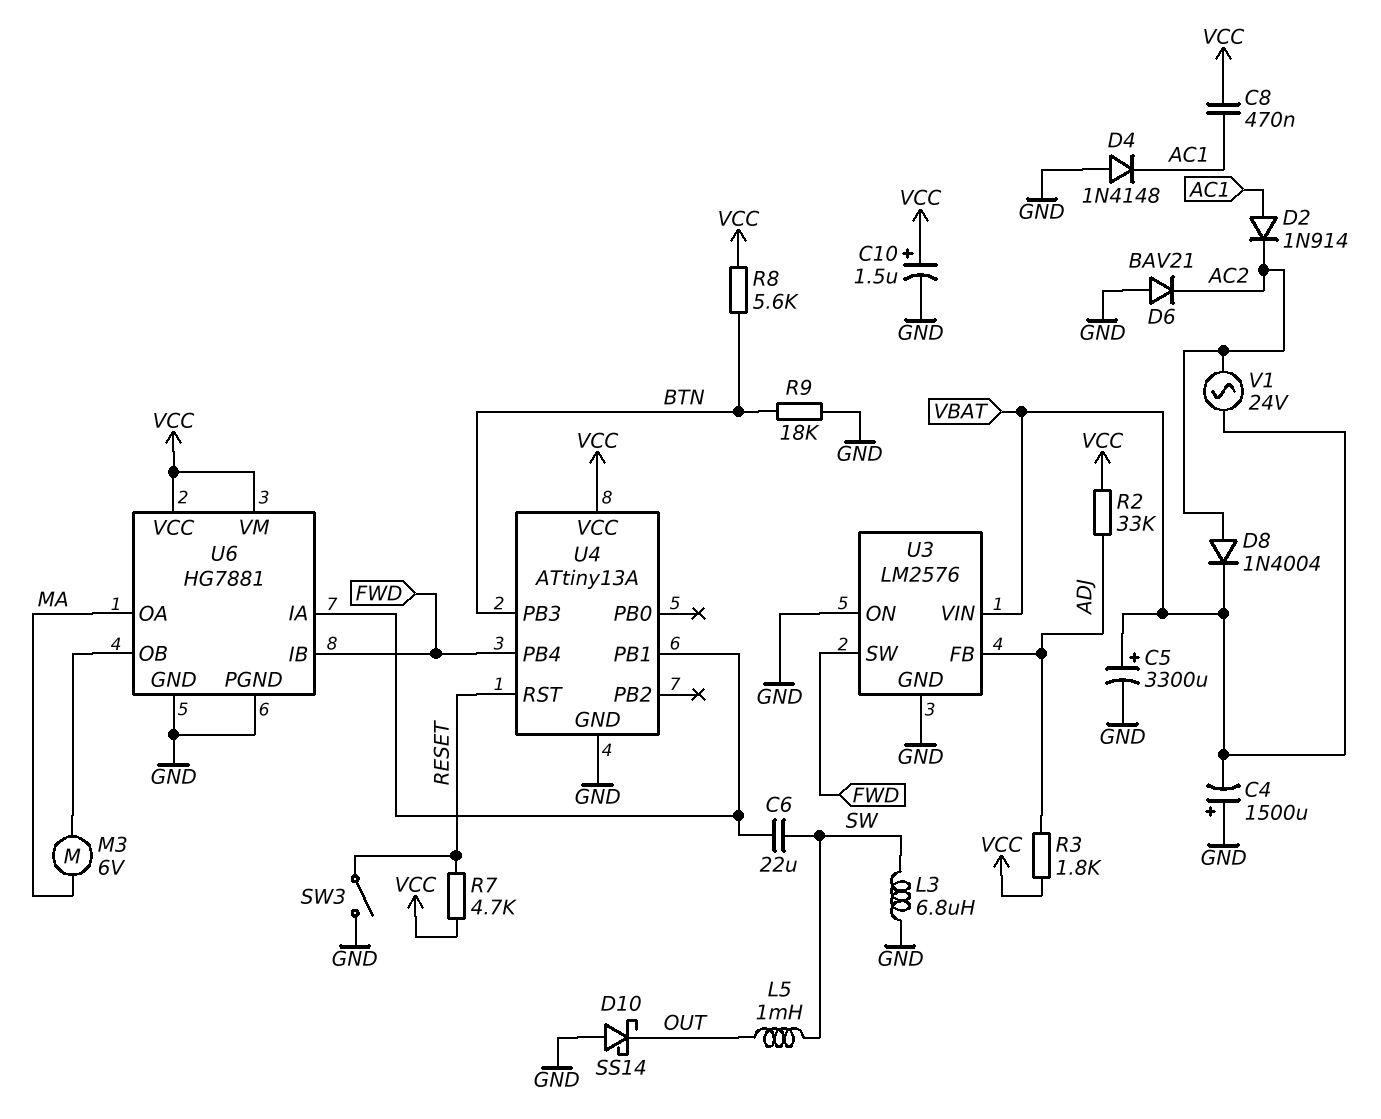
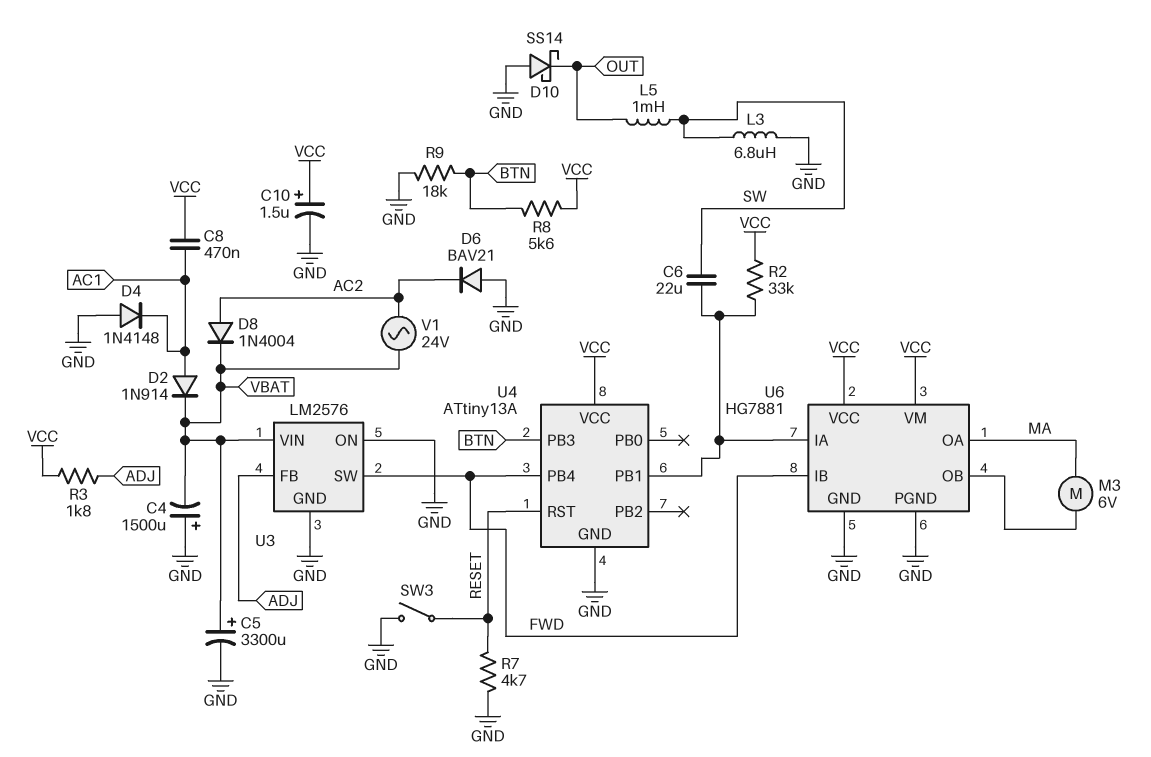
D2: diode 1N914 (A AC1, K AC2) -> diode 1N914 (A AC1, K VBAT)
R2: 33k (ADJ, VCC) -> 33k (U4/PB1, VCC)
R7: 4.7k (RESET, VCC) -> 4.7k (GND, RESET)

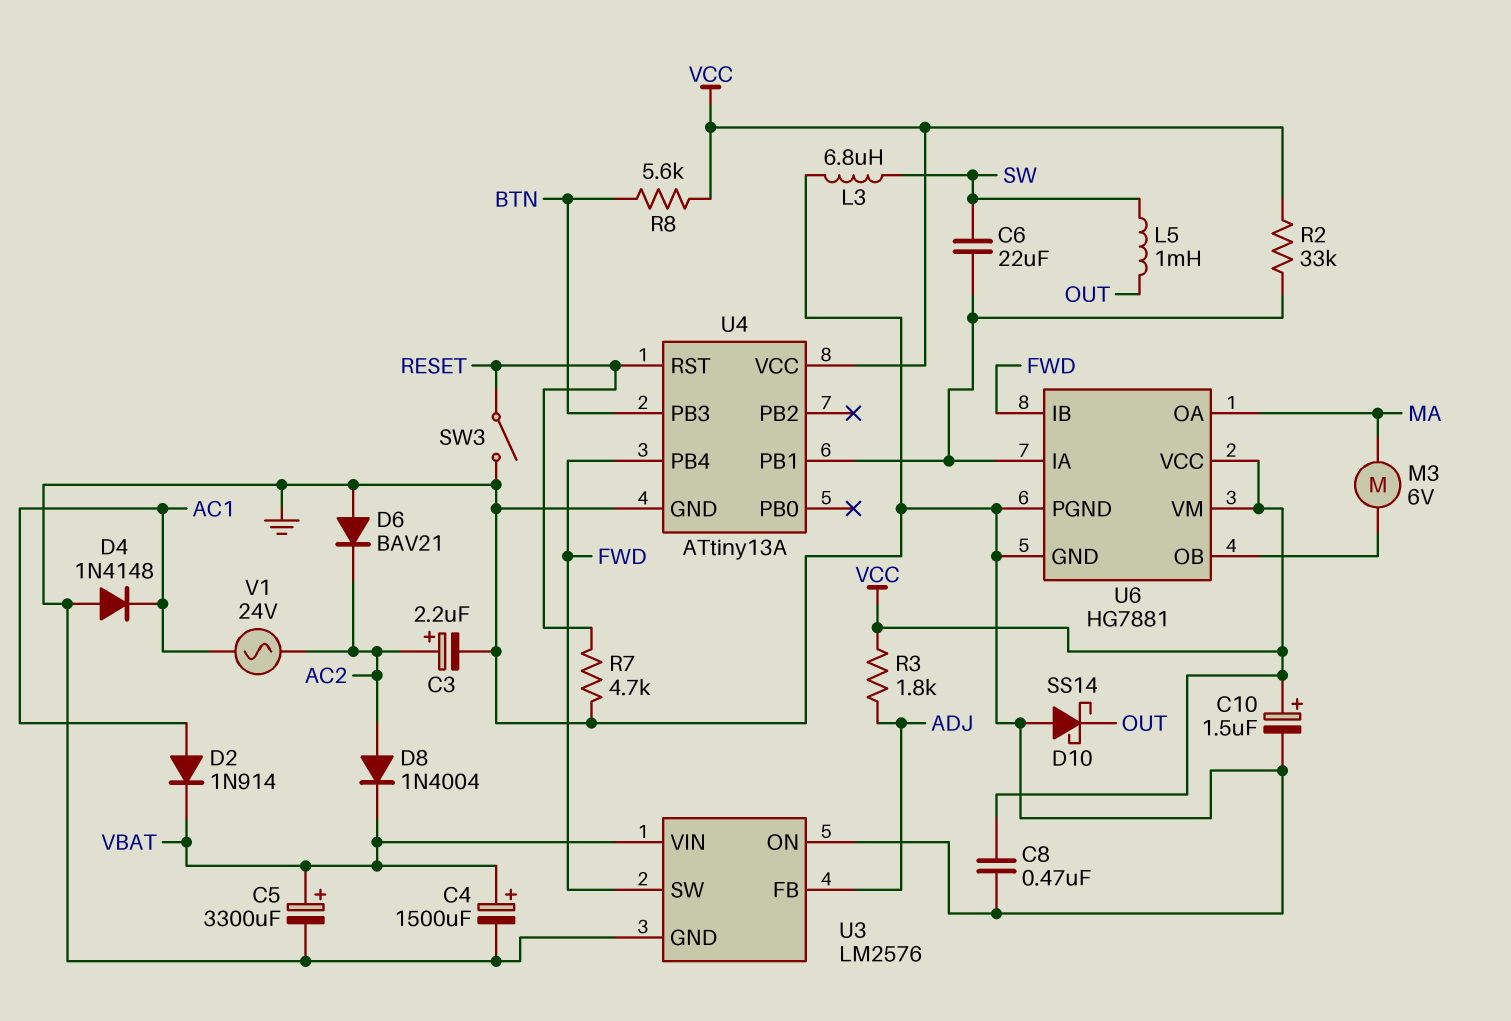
C3: none -> 2.2uF (plus AC2, minus GND)
C4: 1500uF (plus GND, minus VBAT) -> 1500uF (plus VBAT, minus GND)
C8: 470nF (AC1, VCC) -> 470nF (GND, VCC)
R9: 18k (BTN, GND) -> none
V1: AC 24V (AC2, VBAT) -> AC 24V (AC1, AC2)

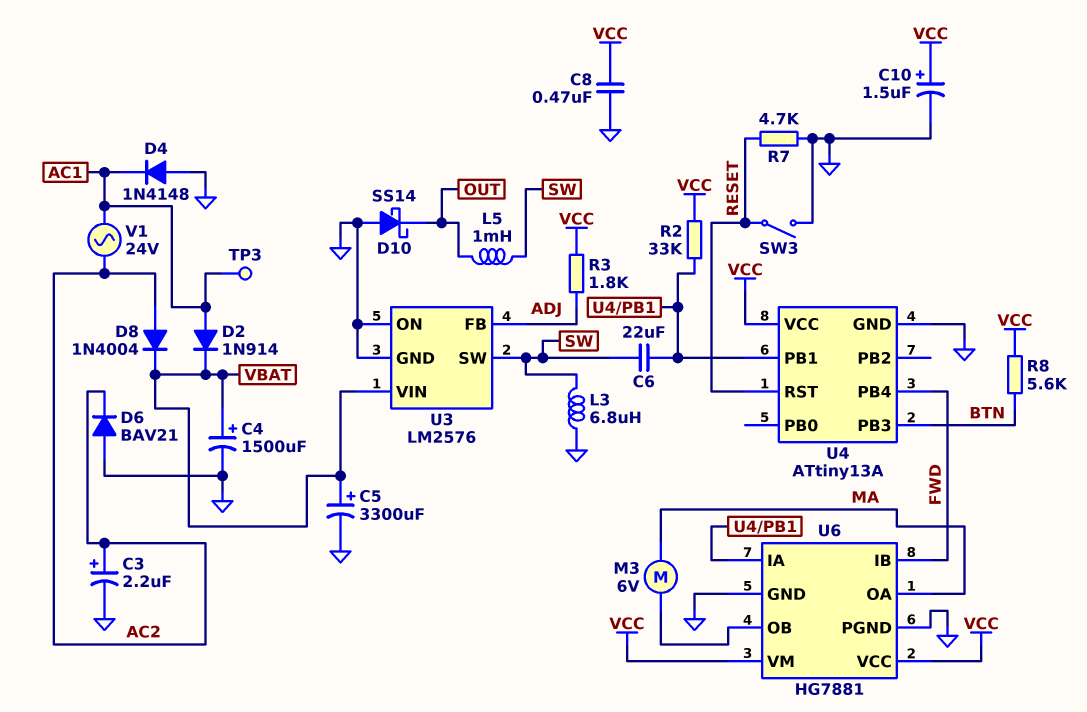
TP3: none -> test point (AC1)
U3 pin SW: FWD -> SW

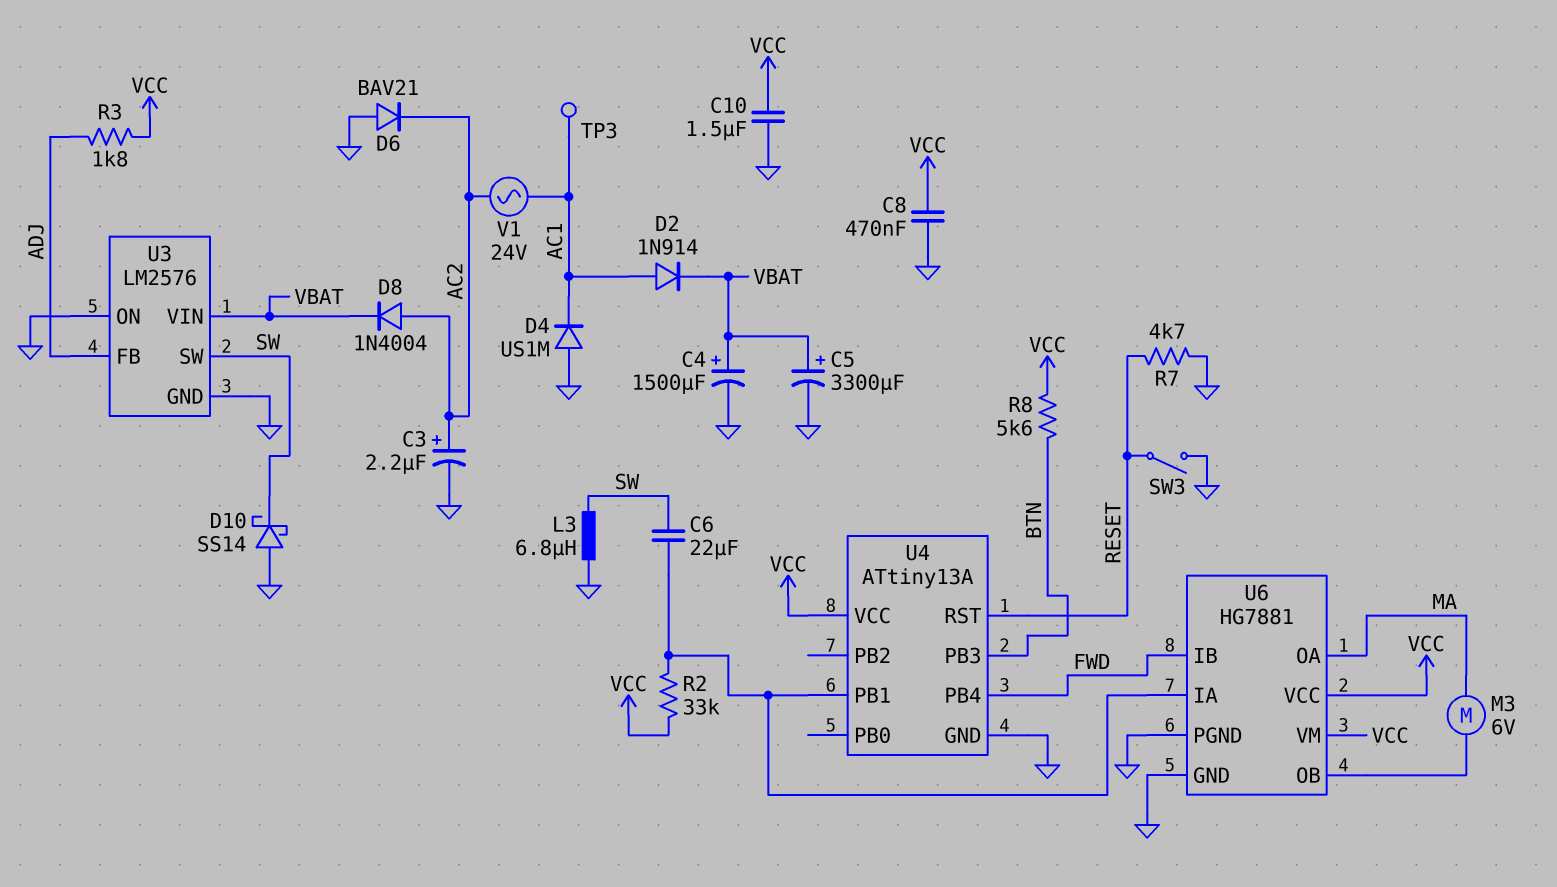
C10: 1.5uF (plus VCC, minus GND) -> 1.5uF (GND, VCC)
D4: diode 1N4148 (A GND, K AC1) -> diode US1M (A GND, K AC1)
D10: schottky SS14 (A GND, K OUT) -> schottky SS14 (A GND, K SW)
L5: 1mH (OUT, SW) -> none

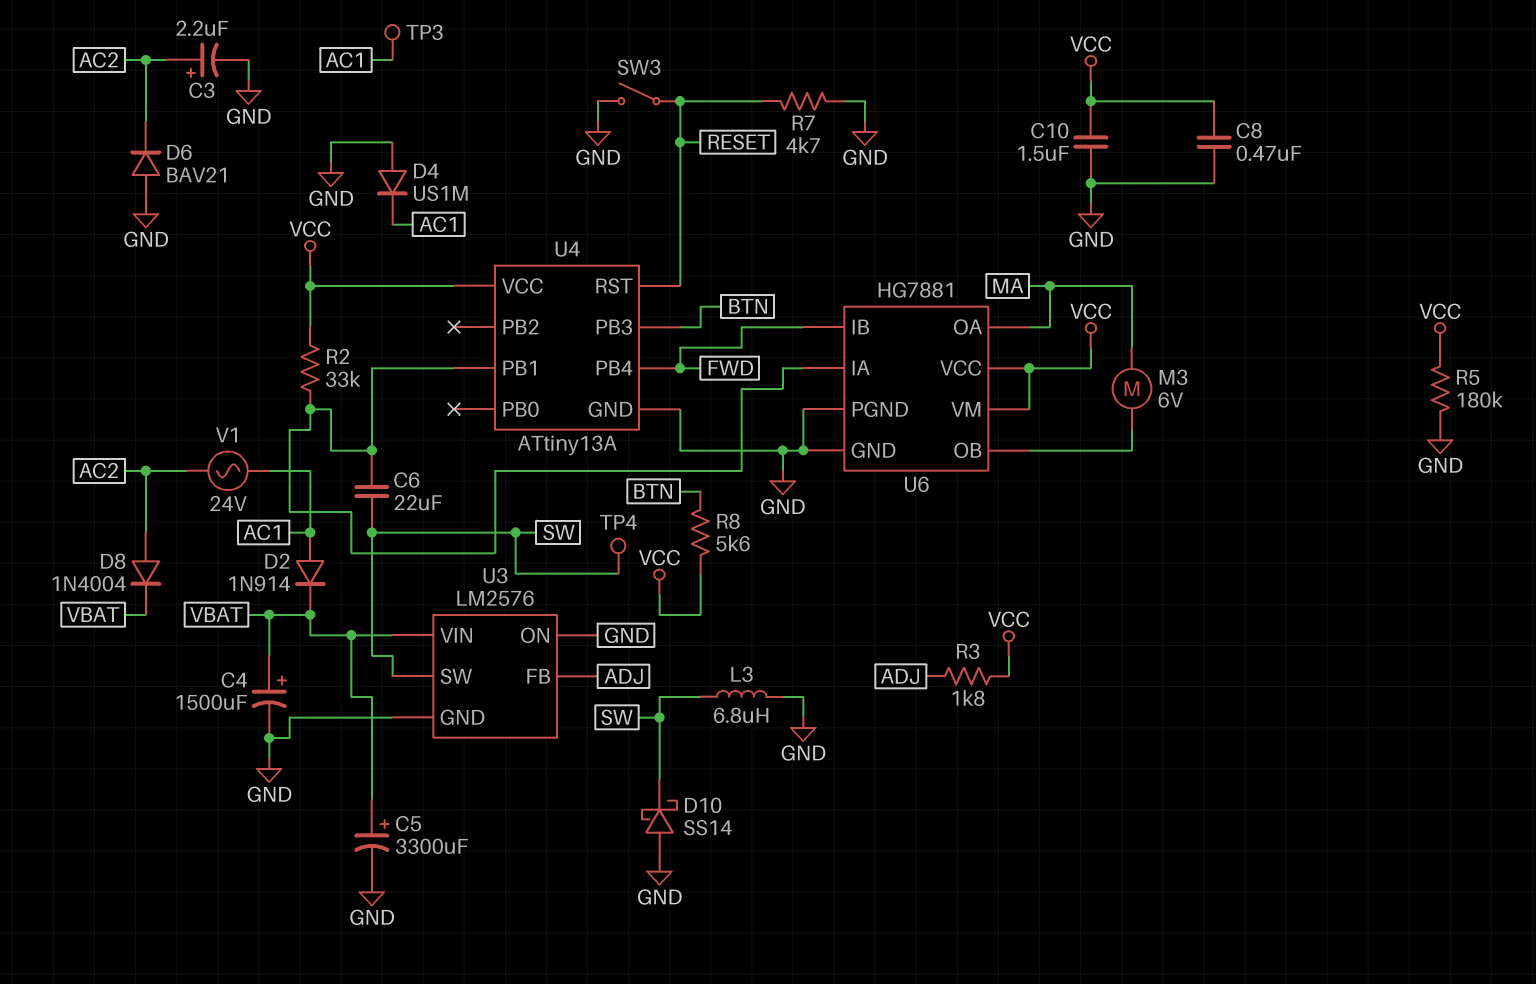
R5: none -> 180k (GND, VCC)
TP4: none -> test point (SW)

